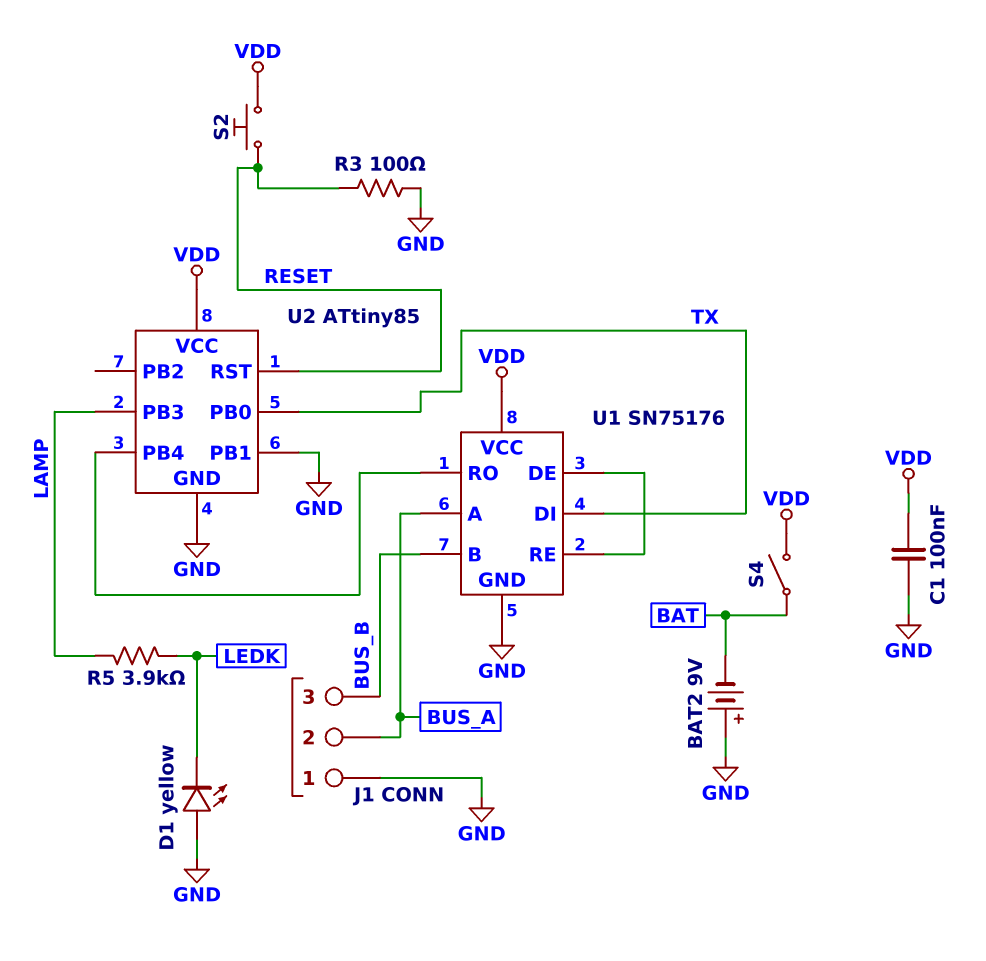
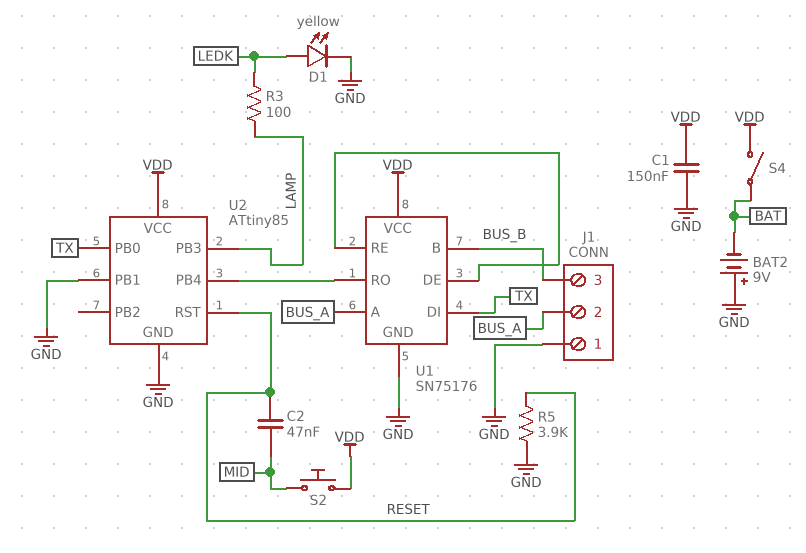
C1: 100nF (GND, VDD) -> 150nF (GND, VDD)
C2: none -> 47nF (MID, RESET)
D1: LED yellow (A GND, K LEDK) -> LED yellow (A LEDK, K GND)
R3: 100 (GND, RESET) -> 100 (LAMP, LEDK)
R5: 3.9k (LAMP, LEDK) -> 3.9k (GND, RESET)
S2: button (RESET, VDD) -> button (MID, VDD)

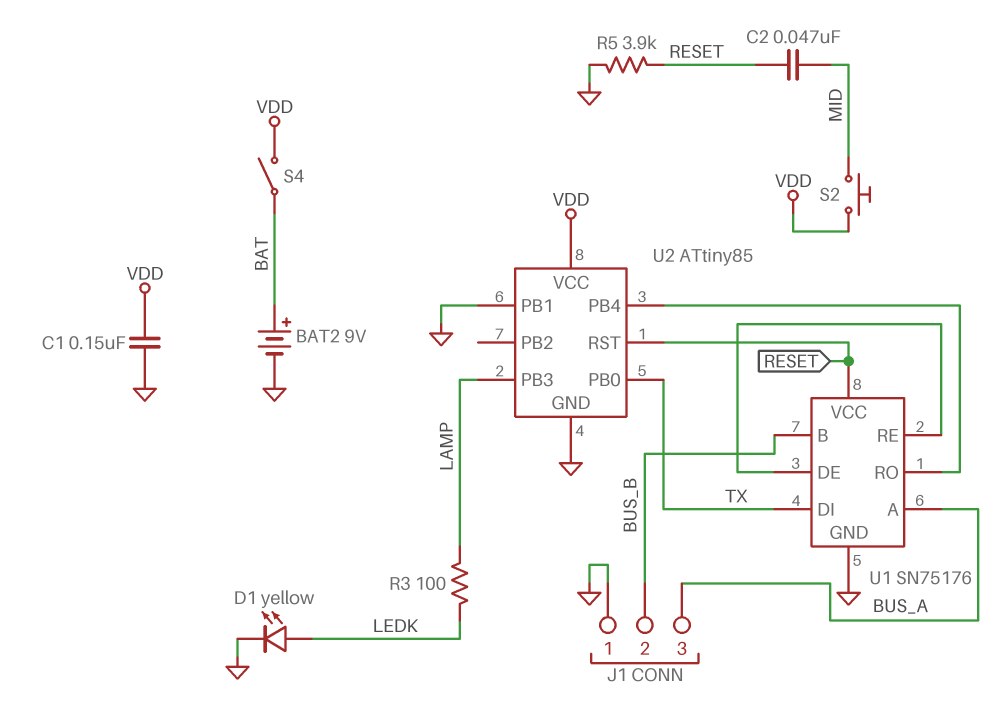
BAT2: 9V (plus GND, minus BAT) -> 9V (plus BAT, minus GND)
J1 pin 2: BUS_A -> BUS_B
J1 pin 3: BUS_B -> BUS_A
U1 pin VCC: VDD -> RESET

